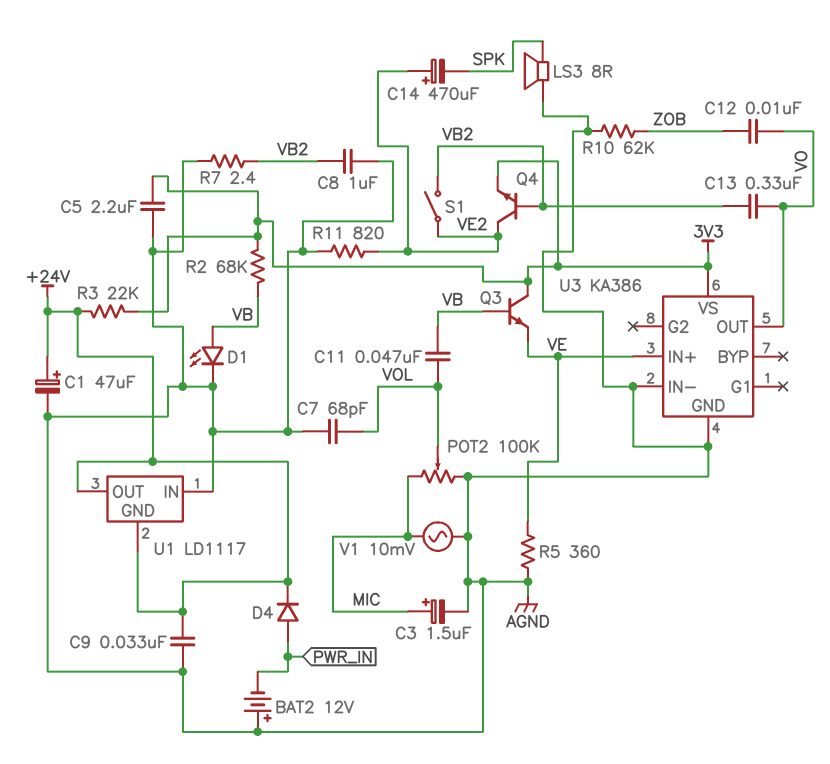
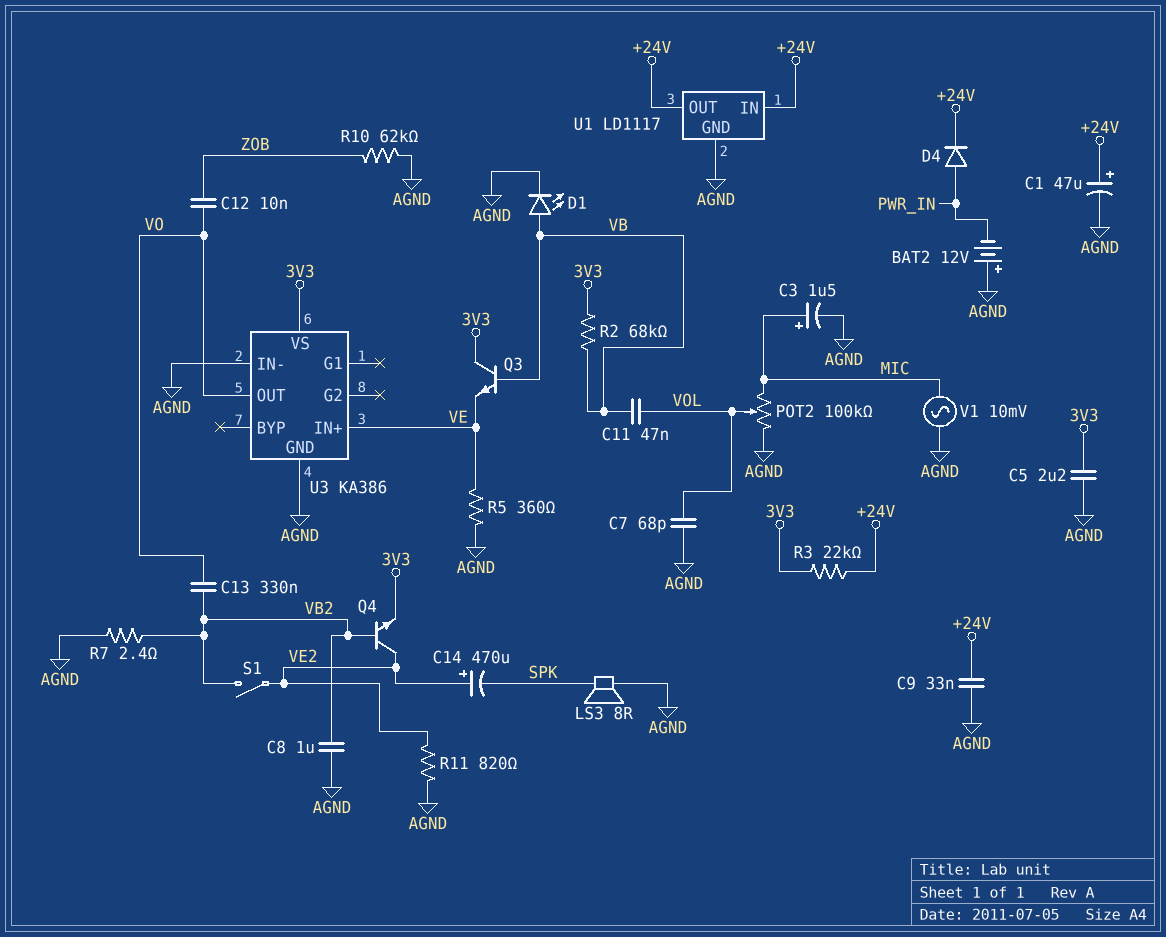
U1 pin GND: +24V -> AGND
U1 pin IN: AGND -> +24V

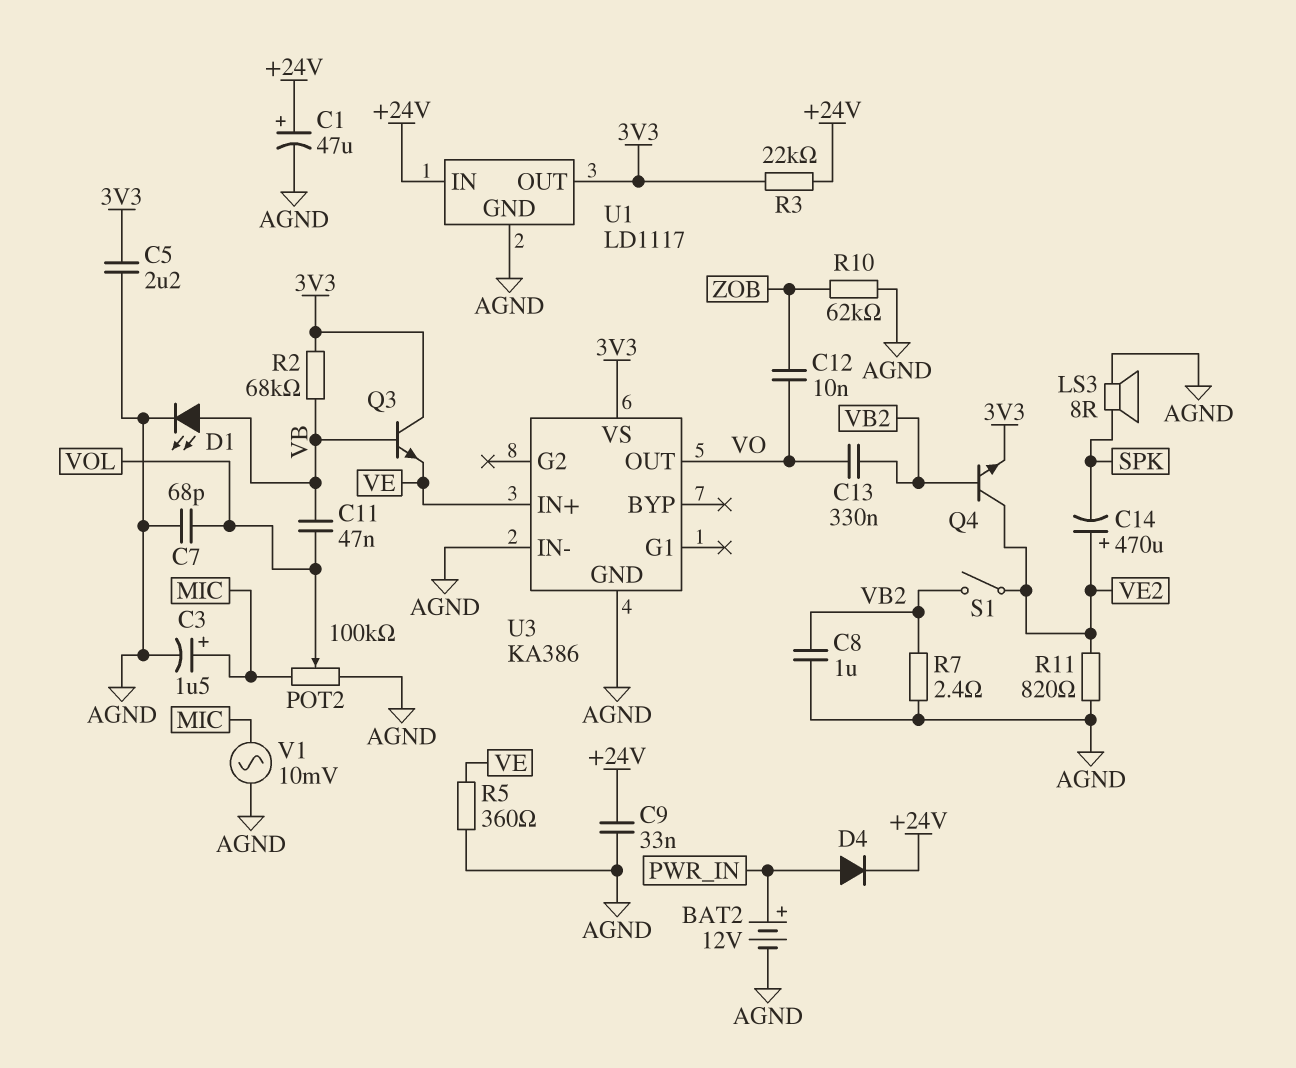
BAT2: 12V (plus AGND, minus PWR_IN) -> 12V (plus PWR_IN, minus AGND)
U1 pin OUT: +24V -> 3V3

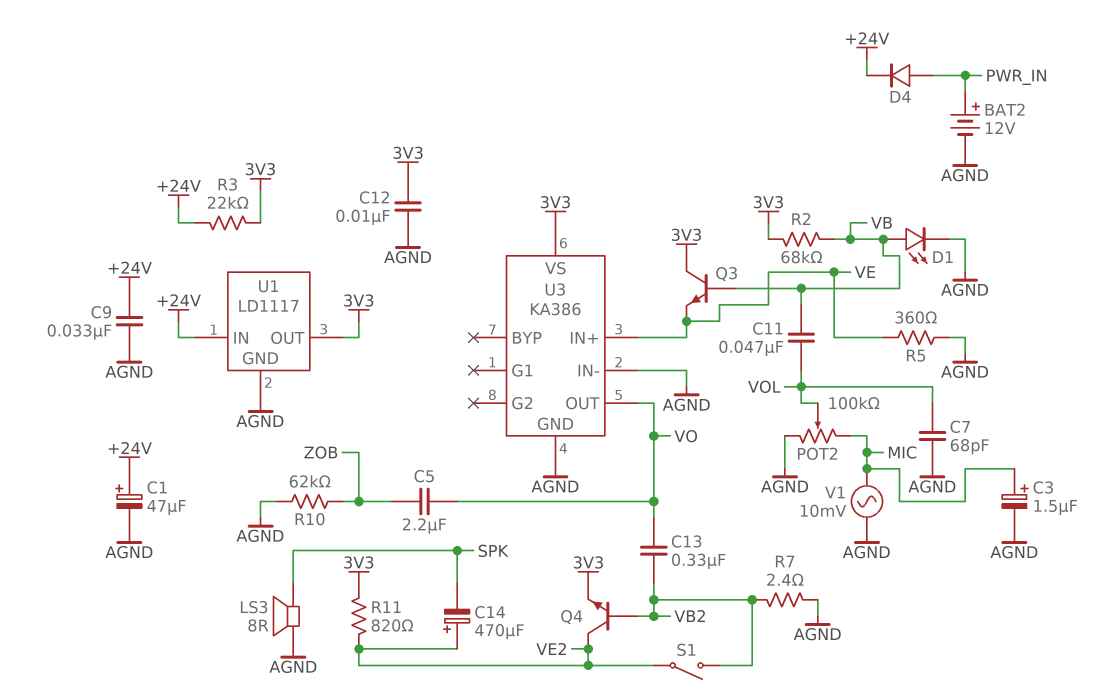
C5: 2.2uF (3V3, AGND) -> 2.2uF (VO, ZOB)
C8: 1uF (AGND, VB2) -> none
C12: 10nF (VO, ZOB) -> 10nF (3V3, AGND)
R11: 820 (AGND, VE2) -> 820 (3V3, VE2)

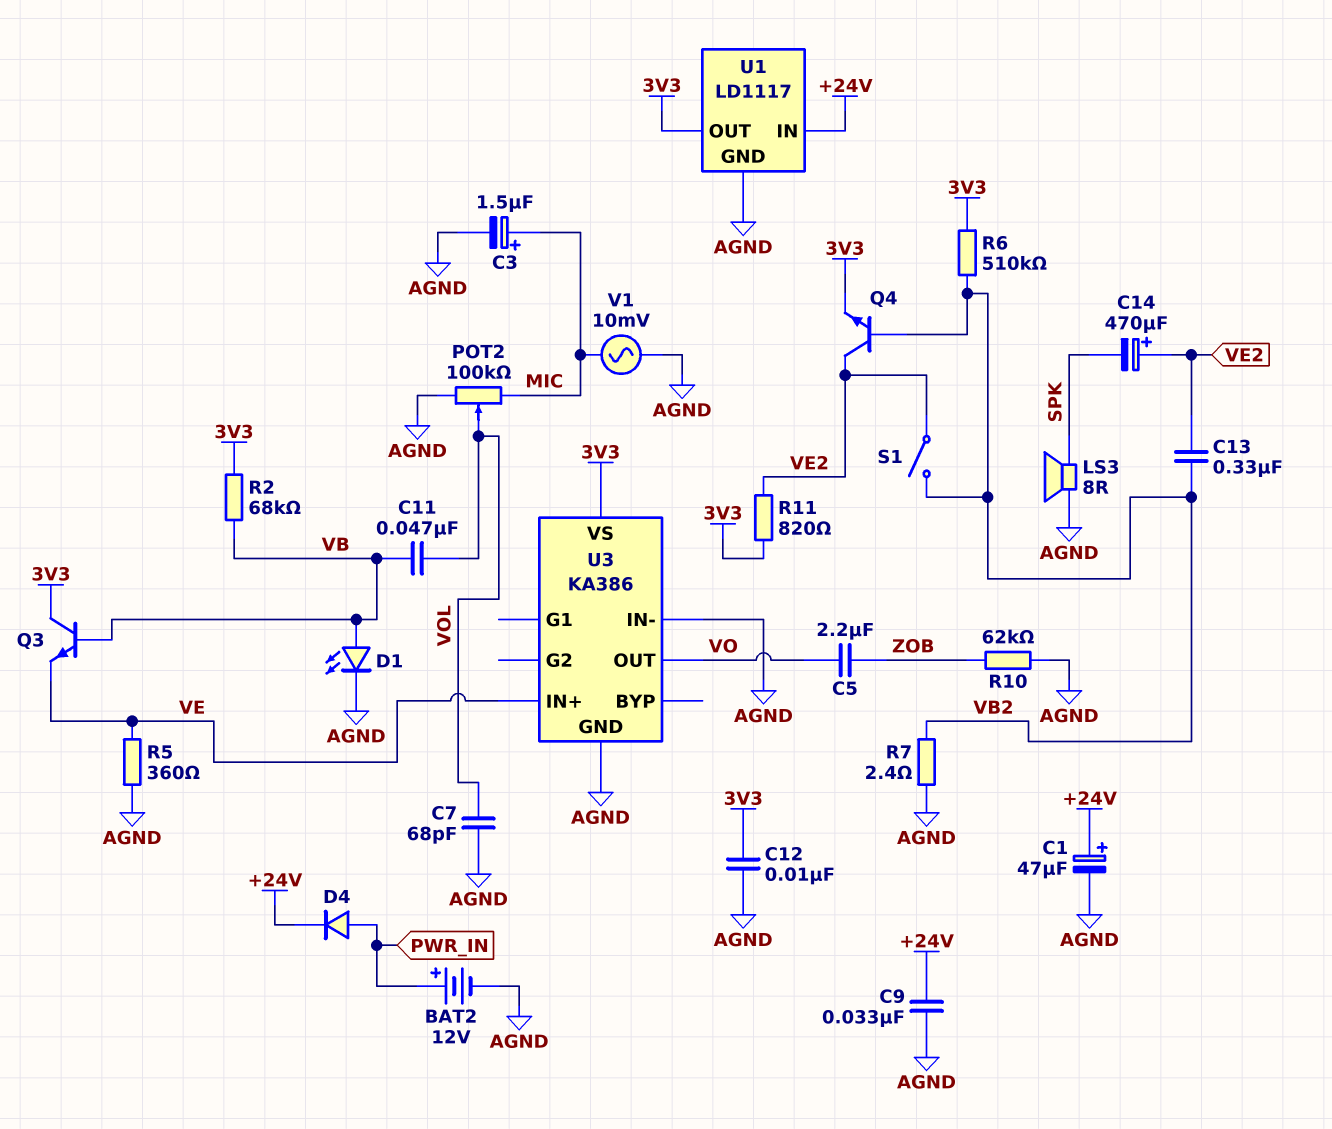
C13: 330nF (VB2, VO) -> 330nF (VB2, VE2)
R3: 22k (+24V, 3V3) -> none
R6: none -> 510k (3V3, VB2)

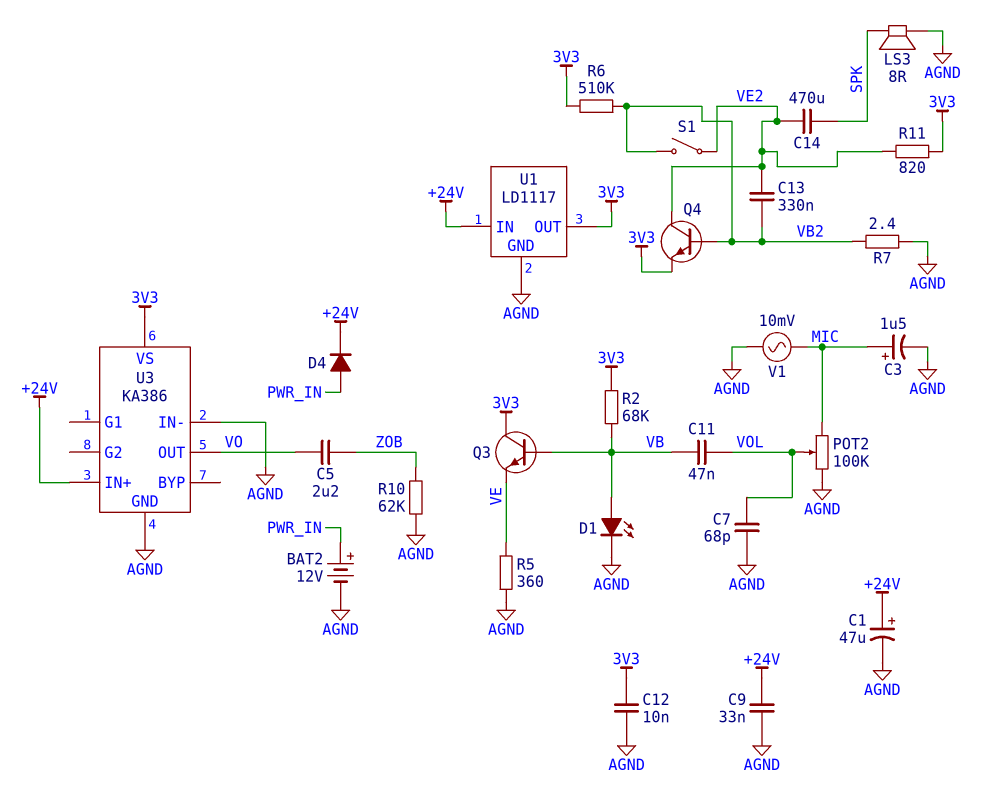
C14: 470uF (plus VE2, minus SPK) -> 470uF (SPK, VE2)
U3 pin IN+: VE -> +24V

